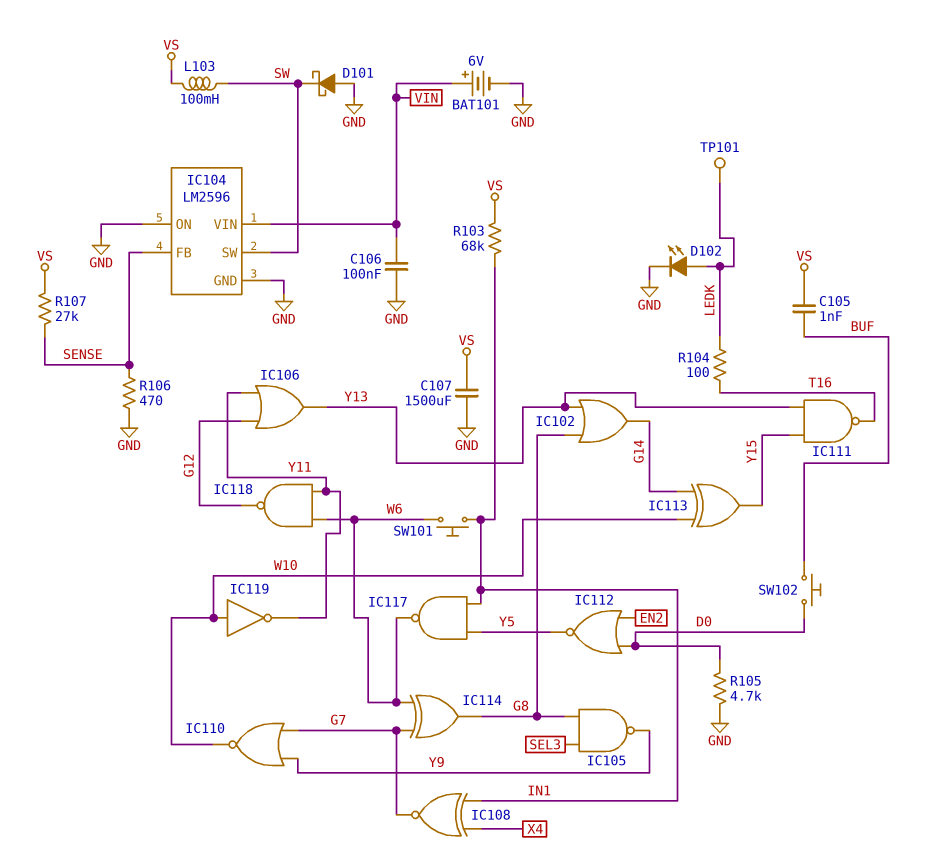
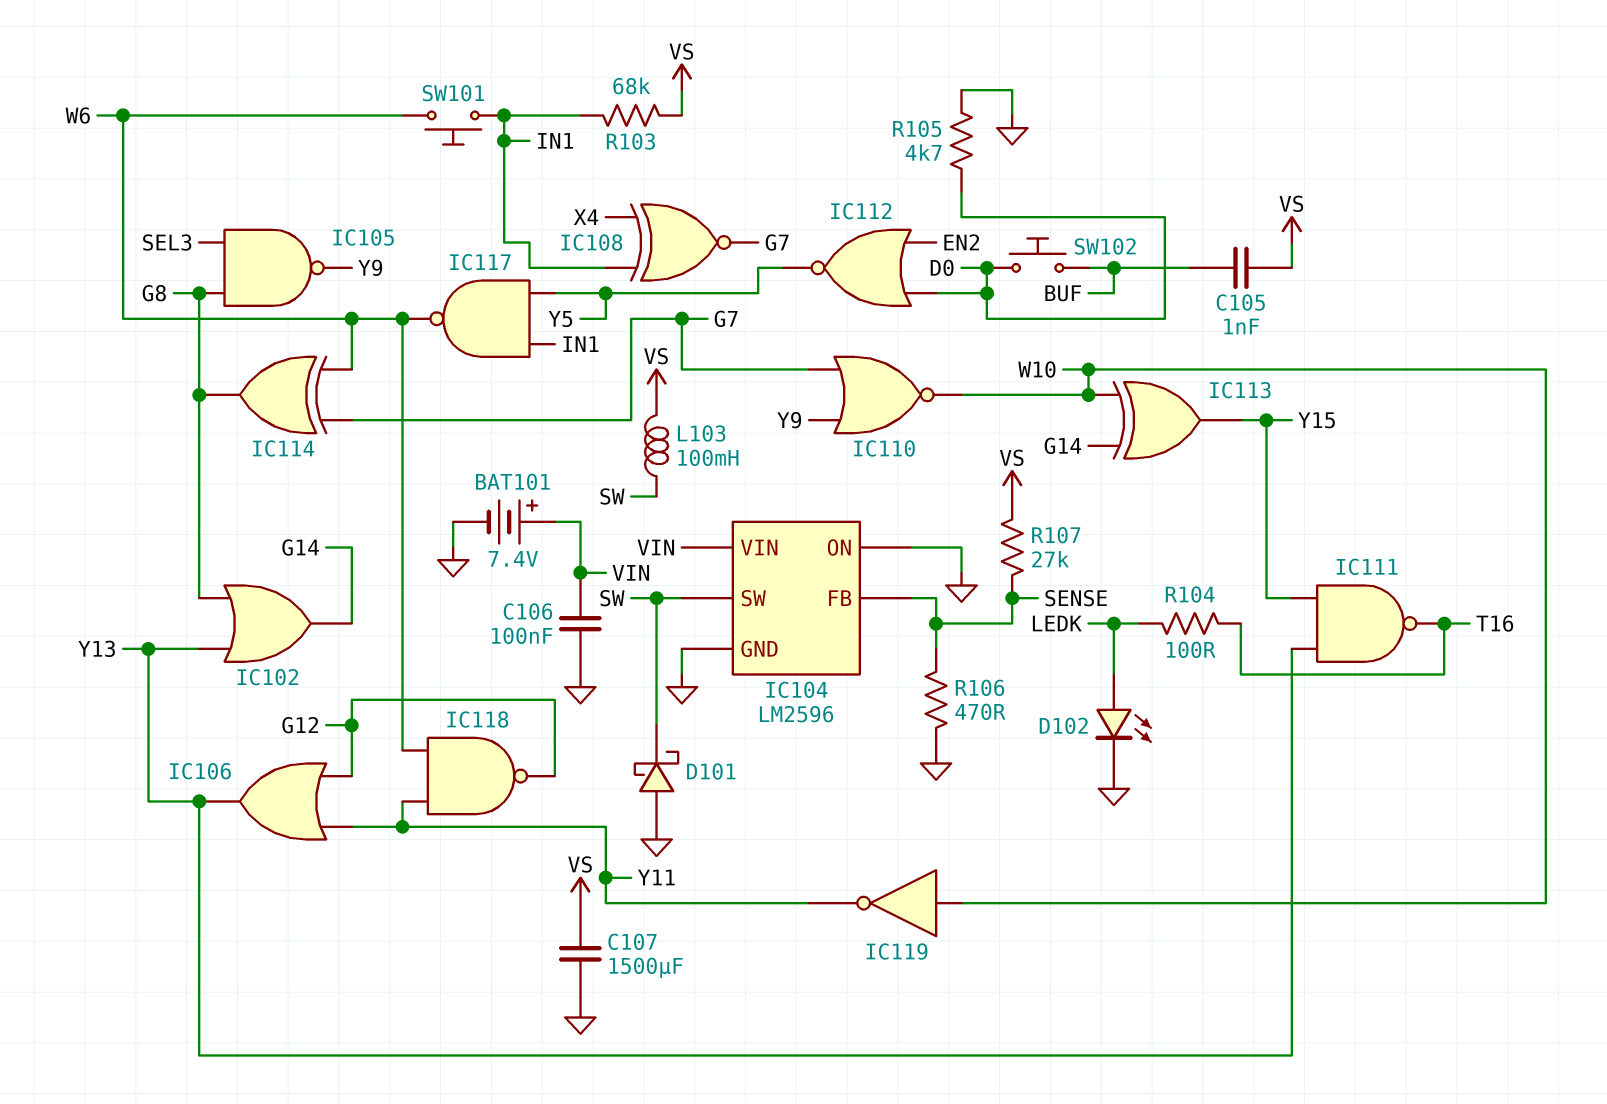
BAT101: 6V (plus VIN, minus GND) -> 7.4V (plus VIN, minus GND)
TP101: test point (LEDK) -> none

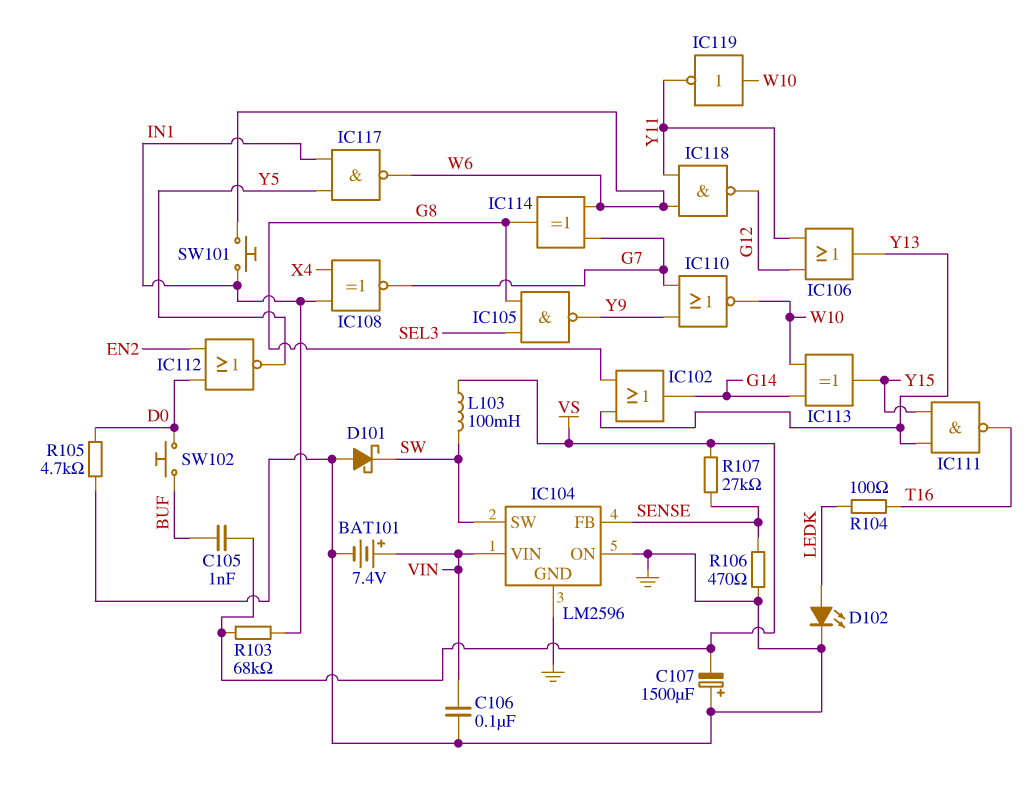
C107: 1500uF (GND, VS) -> 1500uF (plus GND, minus VS)

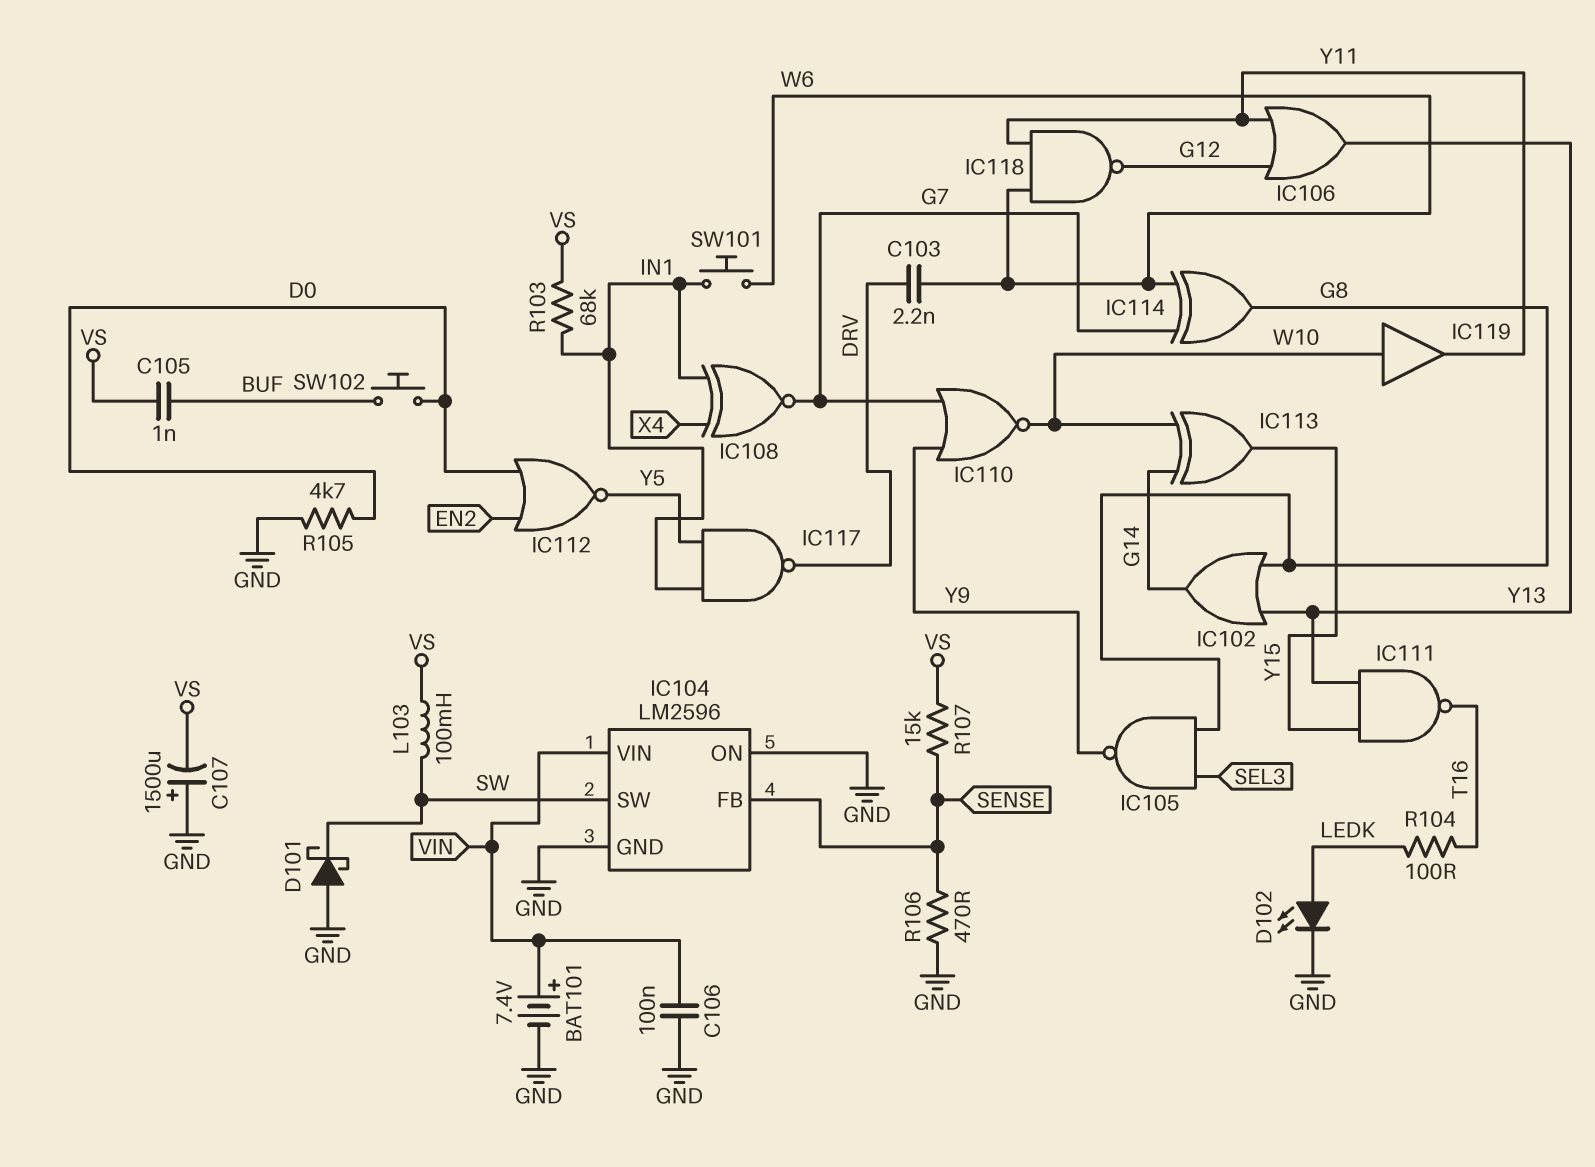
C103: none -> 2.2nF (DRV, W6)
IC117: NAND (in IN1, in Y5, out W6) -> NAND (in IN1, in Y5, out DRV)
IC119: NOT (in W10, out Y11) -> buffer (in W10, out Y11)
R107: 27k (SENSE, VS) -> 15k (SENSE, VS)

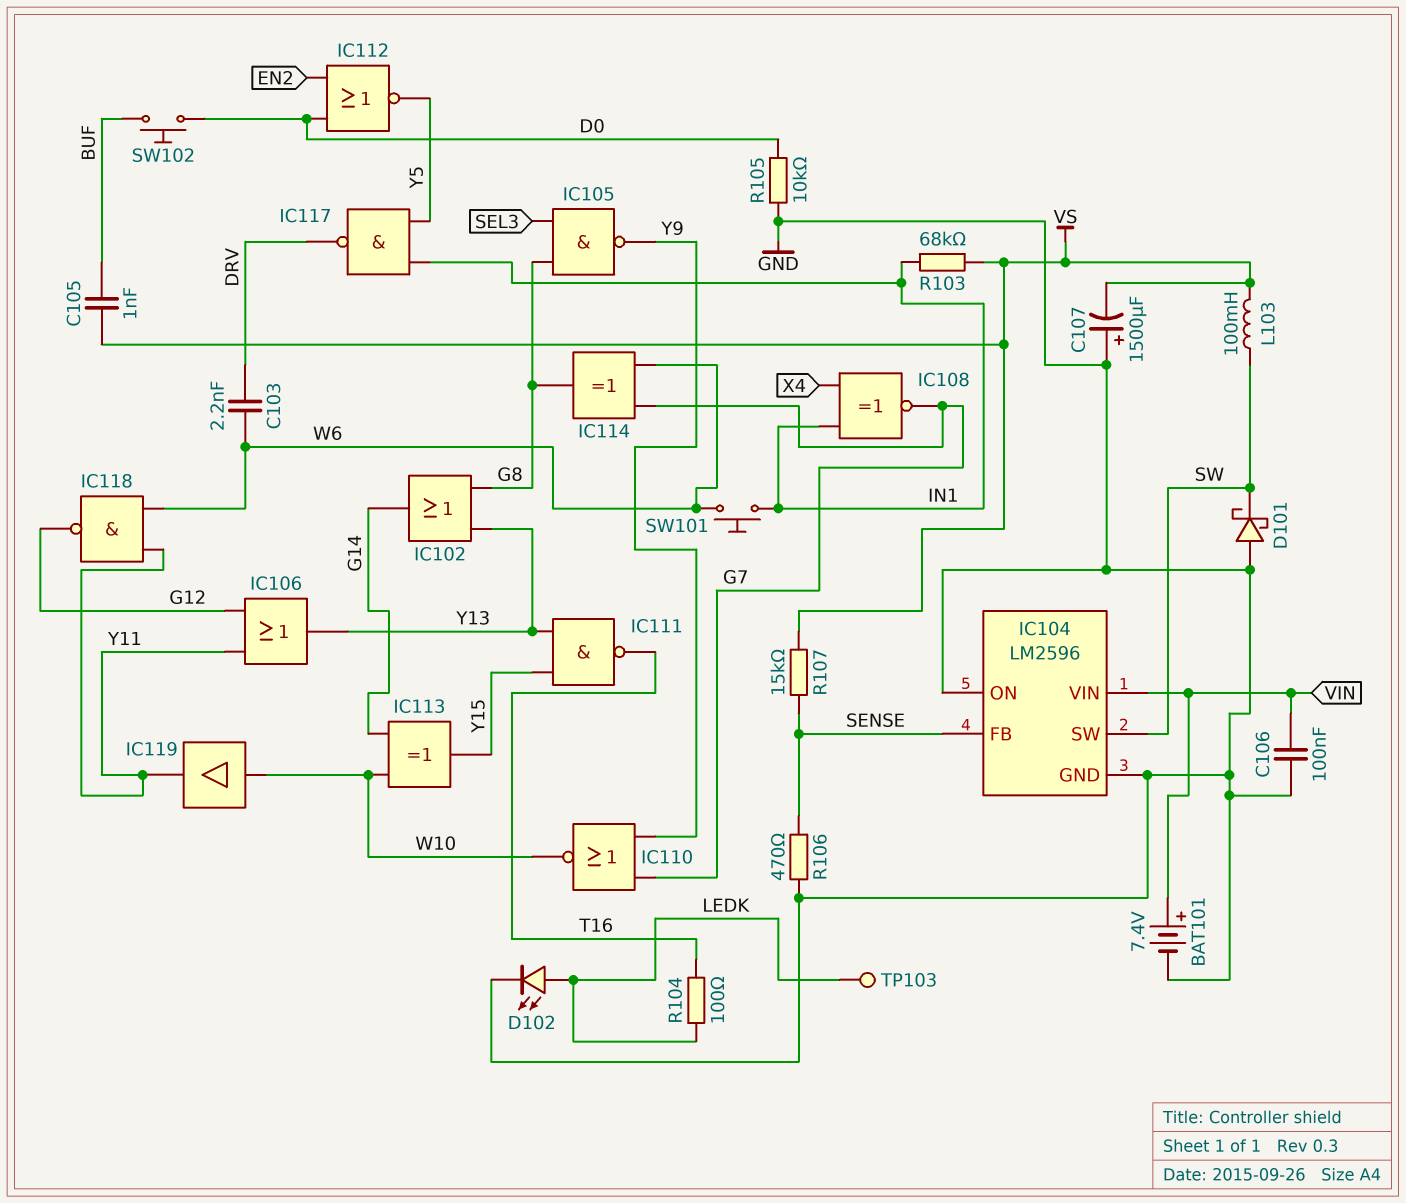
R105: 4.7k (D0, GND) -> 10k (D0, GND)
TP103: none -> test point (LEDK)

